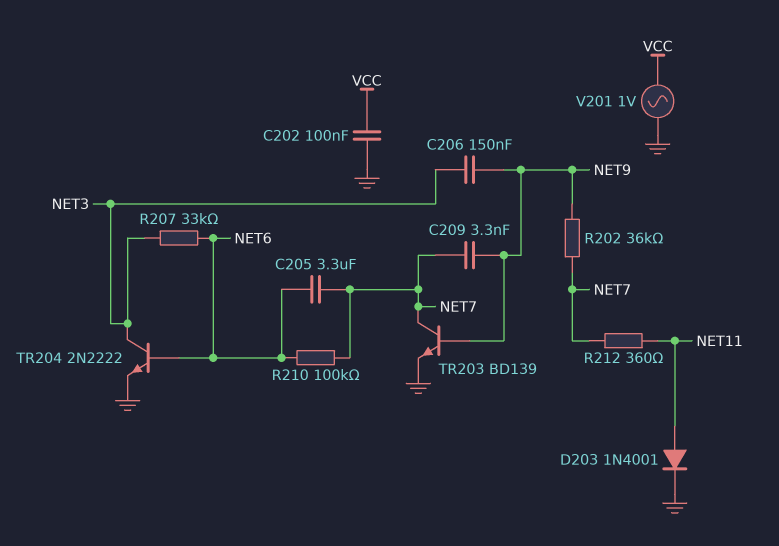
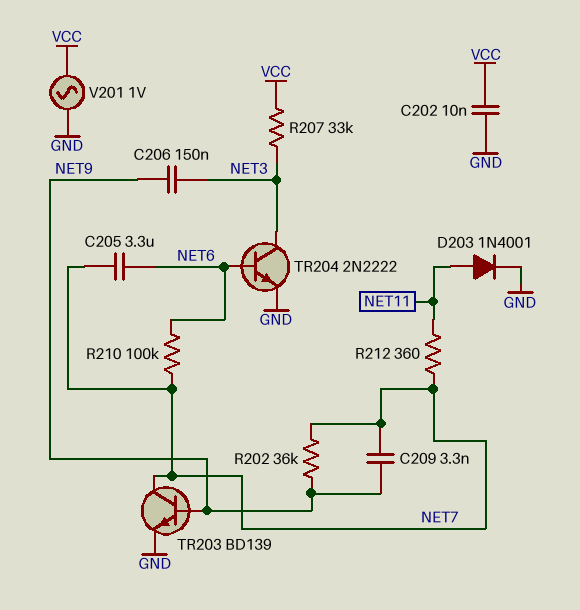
C202: 100nF (GND, VCC) -> 10nF (GND, VCC)
R207: 33k (NET3, NET6) -> 33k (NET3, VCC)

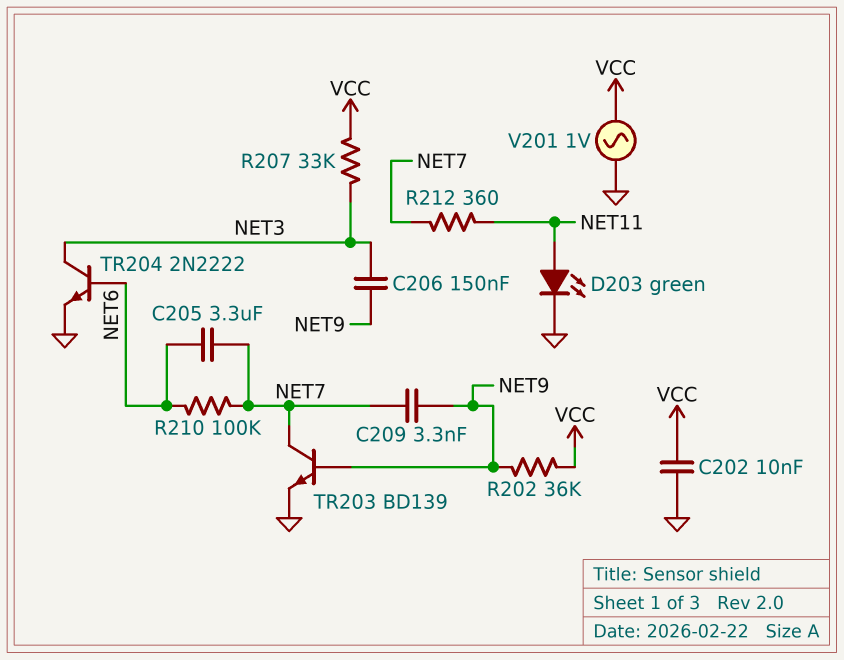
D203: diode 1N4001 (A NET11, K GND) -> LED green (A NET11, K GND)
R202: 36k (NET7, NET9) -> 36k (NET9, VCC)

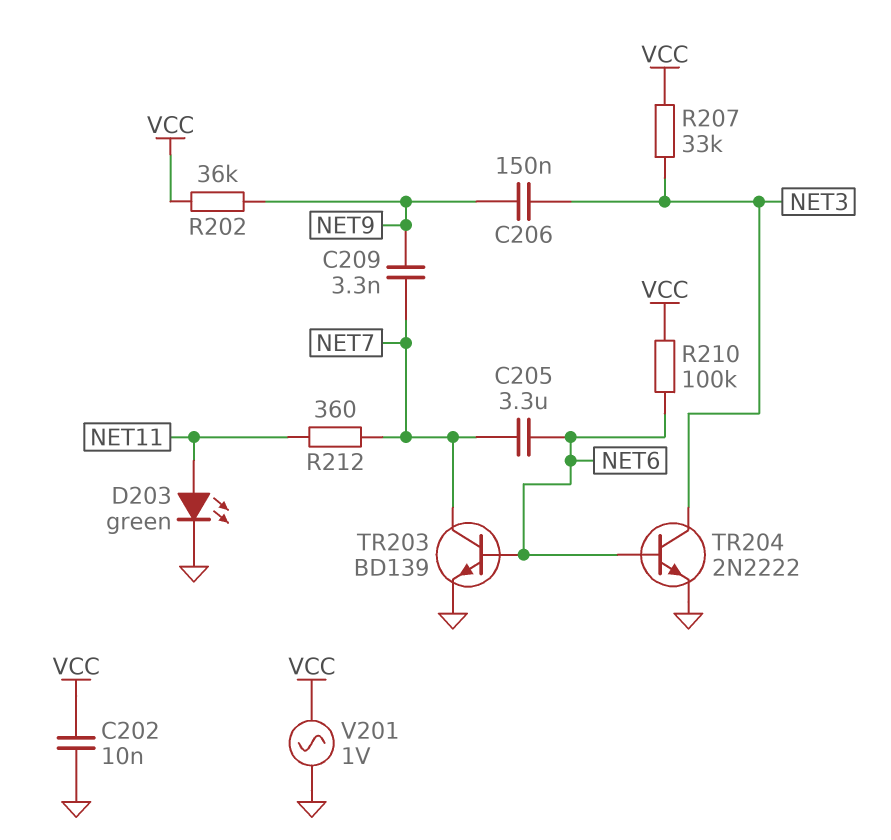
R210: 100k (NET6, NET7) -> 100k (NET6, VCC)
TR203: NPN BD139 (B NET9, C NET7, E GND) -> NPN BD139 (B NET6, C NET7, E GND)

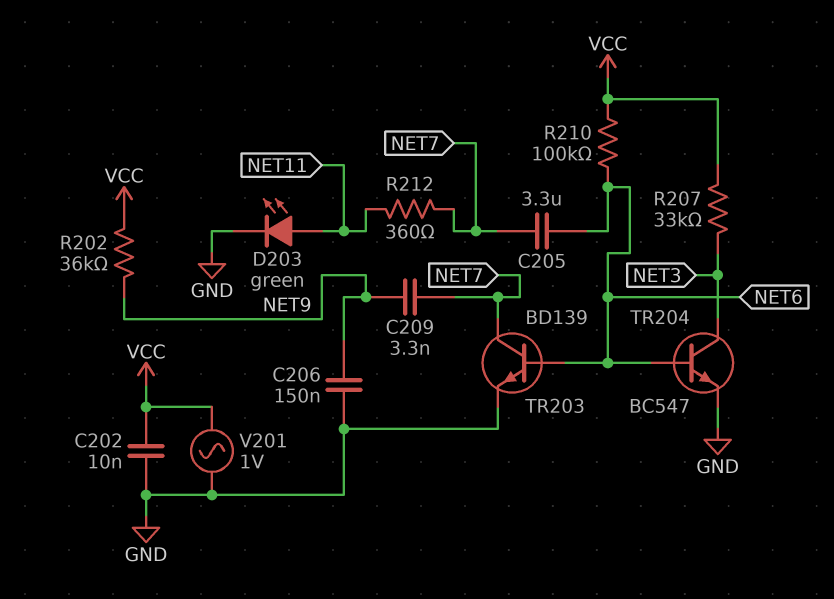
C206: 150nF (NET3, NET9) -> 150nF (GND, NET9)
TR204: NPN 2N2222 (B NET6, C NET3, E GND) -> NPN BC547 (B NET6, C NET3, E GND)

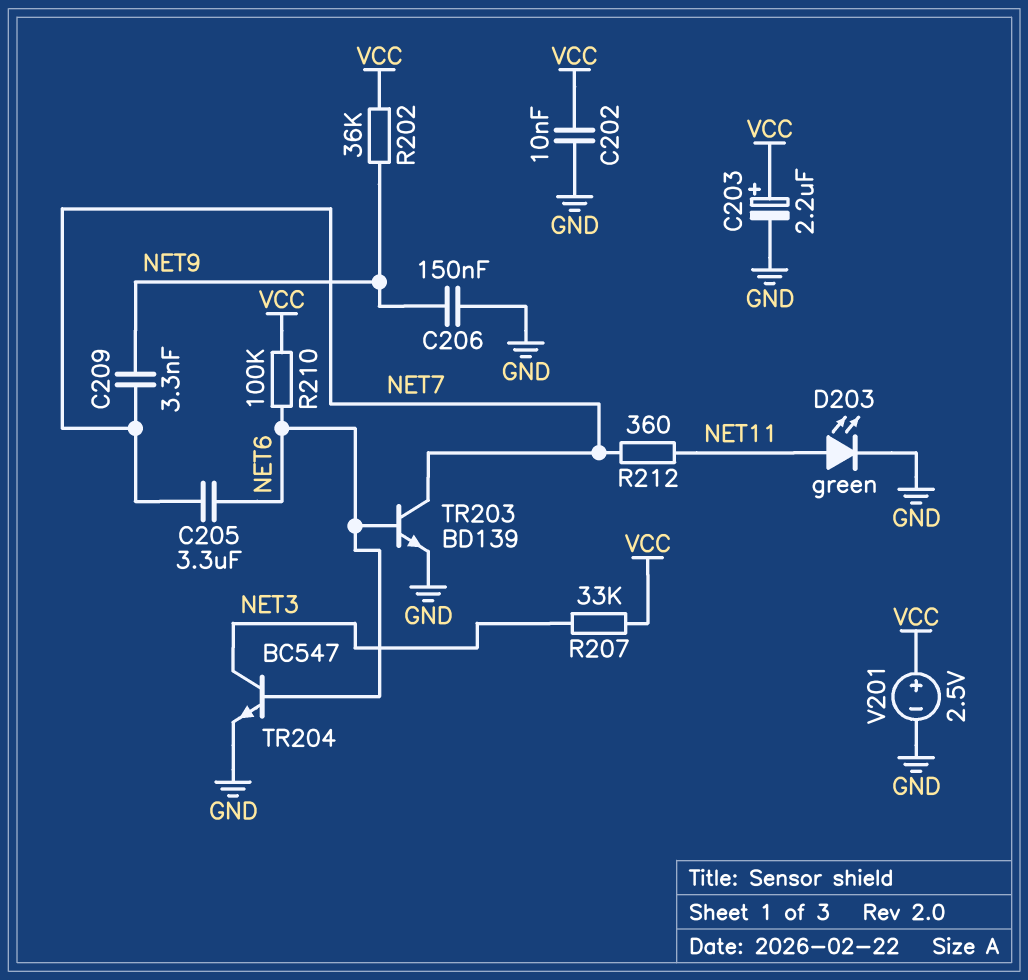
C203: none -> 2.2uF (plus VCC, minus GND)
V201: AC 1V (GND, VCC) -> 2.5V (plus VCC, minus GND)

